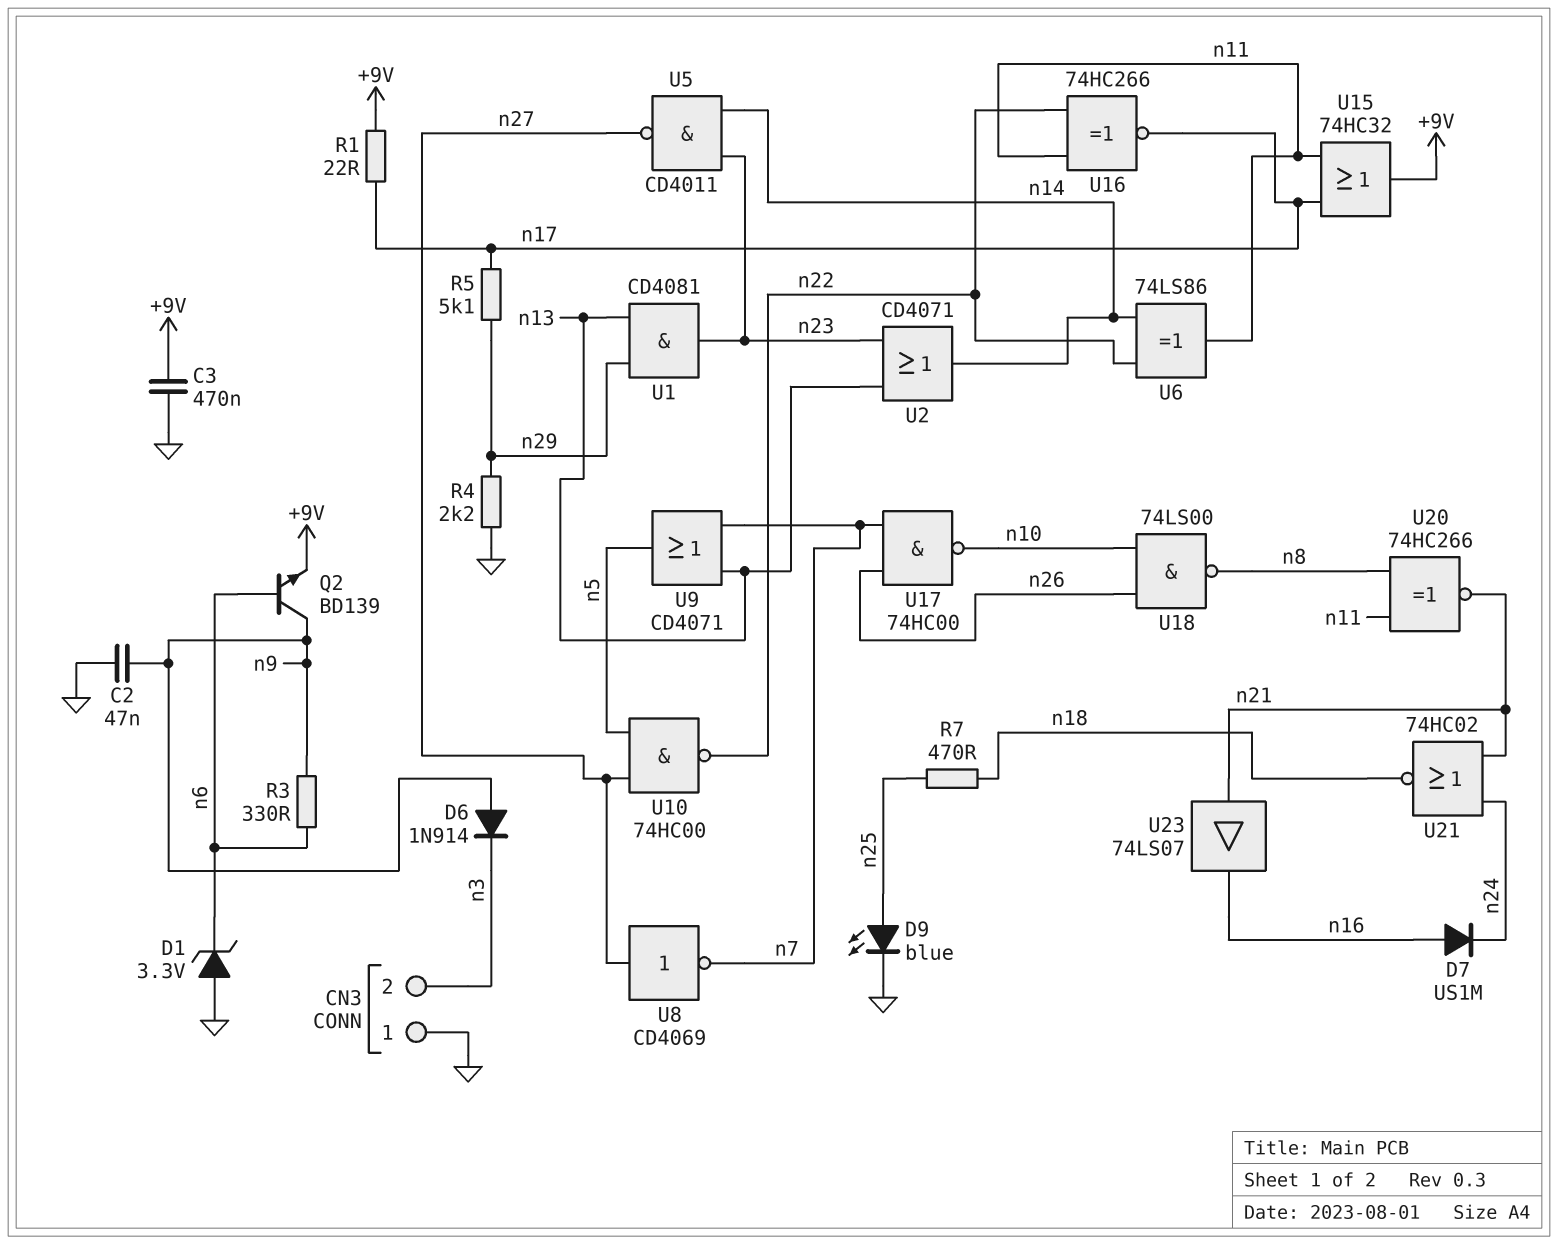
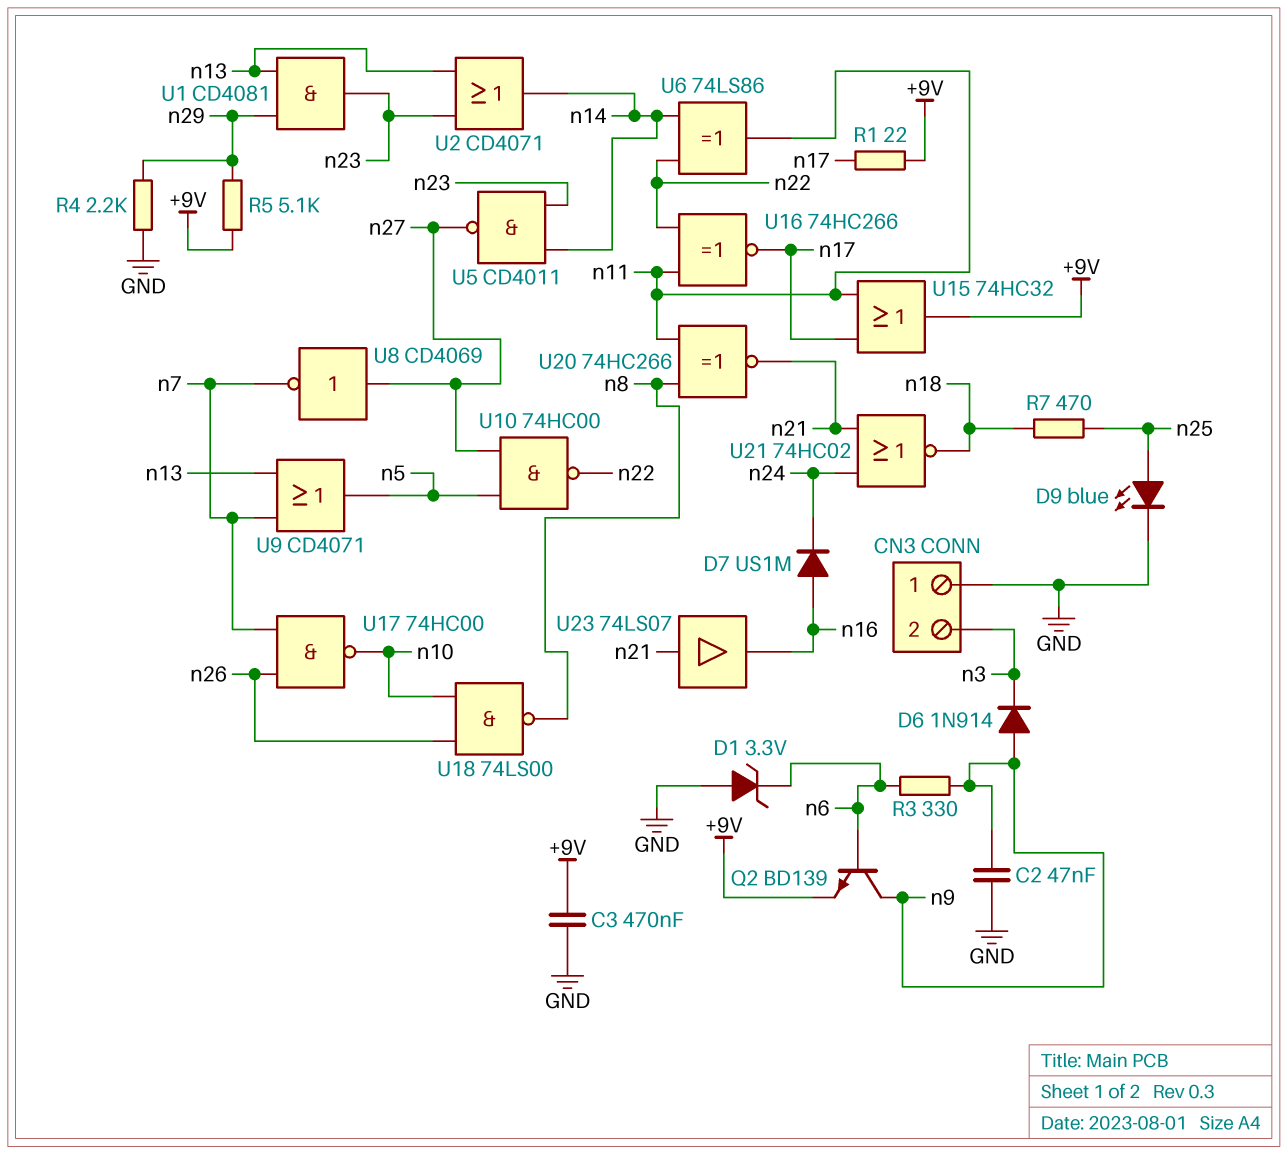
R5: 5.1k (n17, n29) -> 5.1k (+9V, n29)

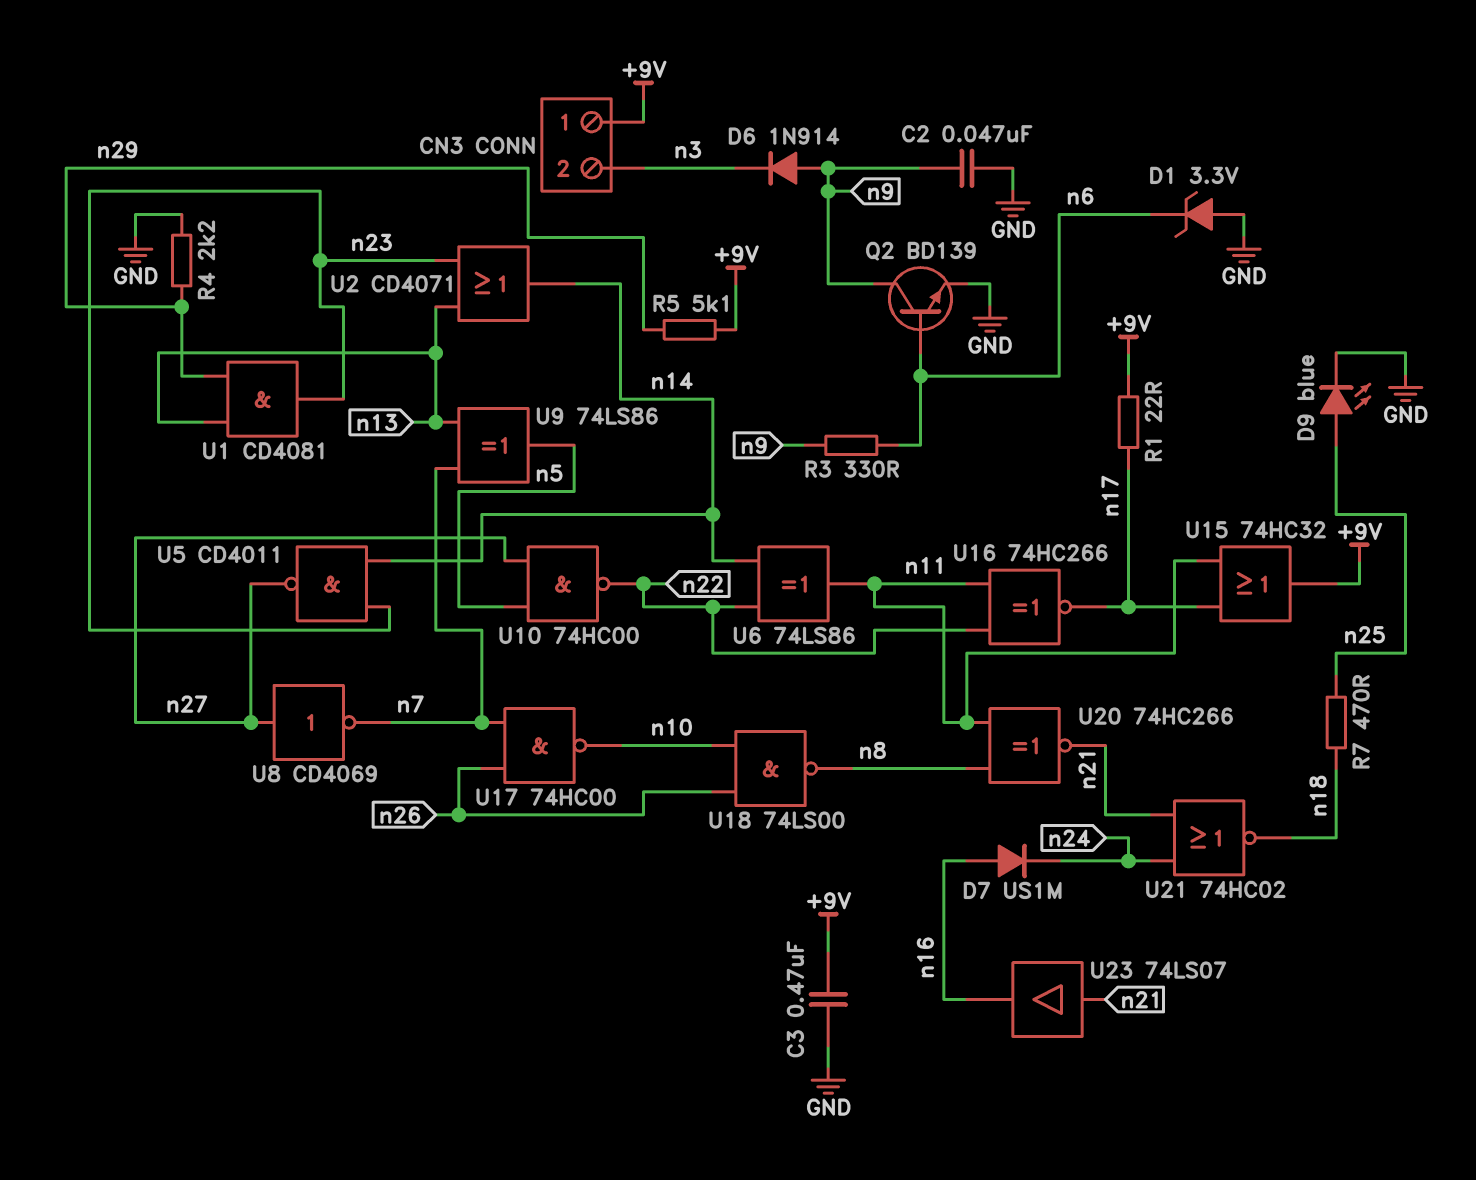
CN3 pin 1: GND -> +9V
Q2: NPN BD139 (B n6, C n9, E +9V) -> NPN BD139 (B n6, C n9, E GND)
U9: OR CD4071 (in n7, in n13, out n5) -> XOR 74LS86 (in n7, in n13, out n5)

